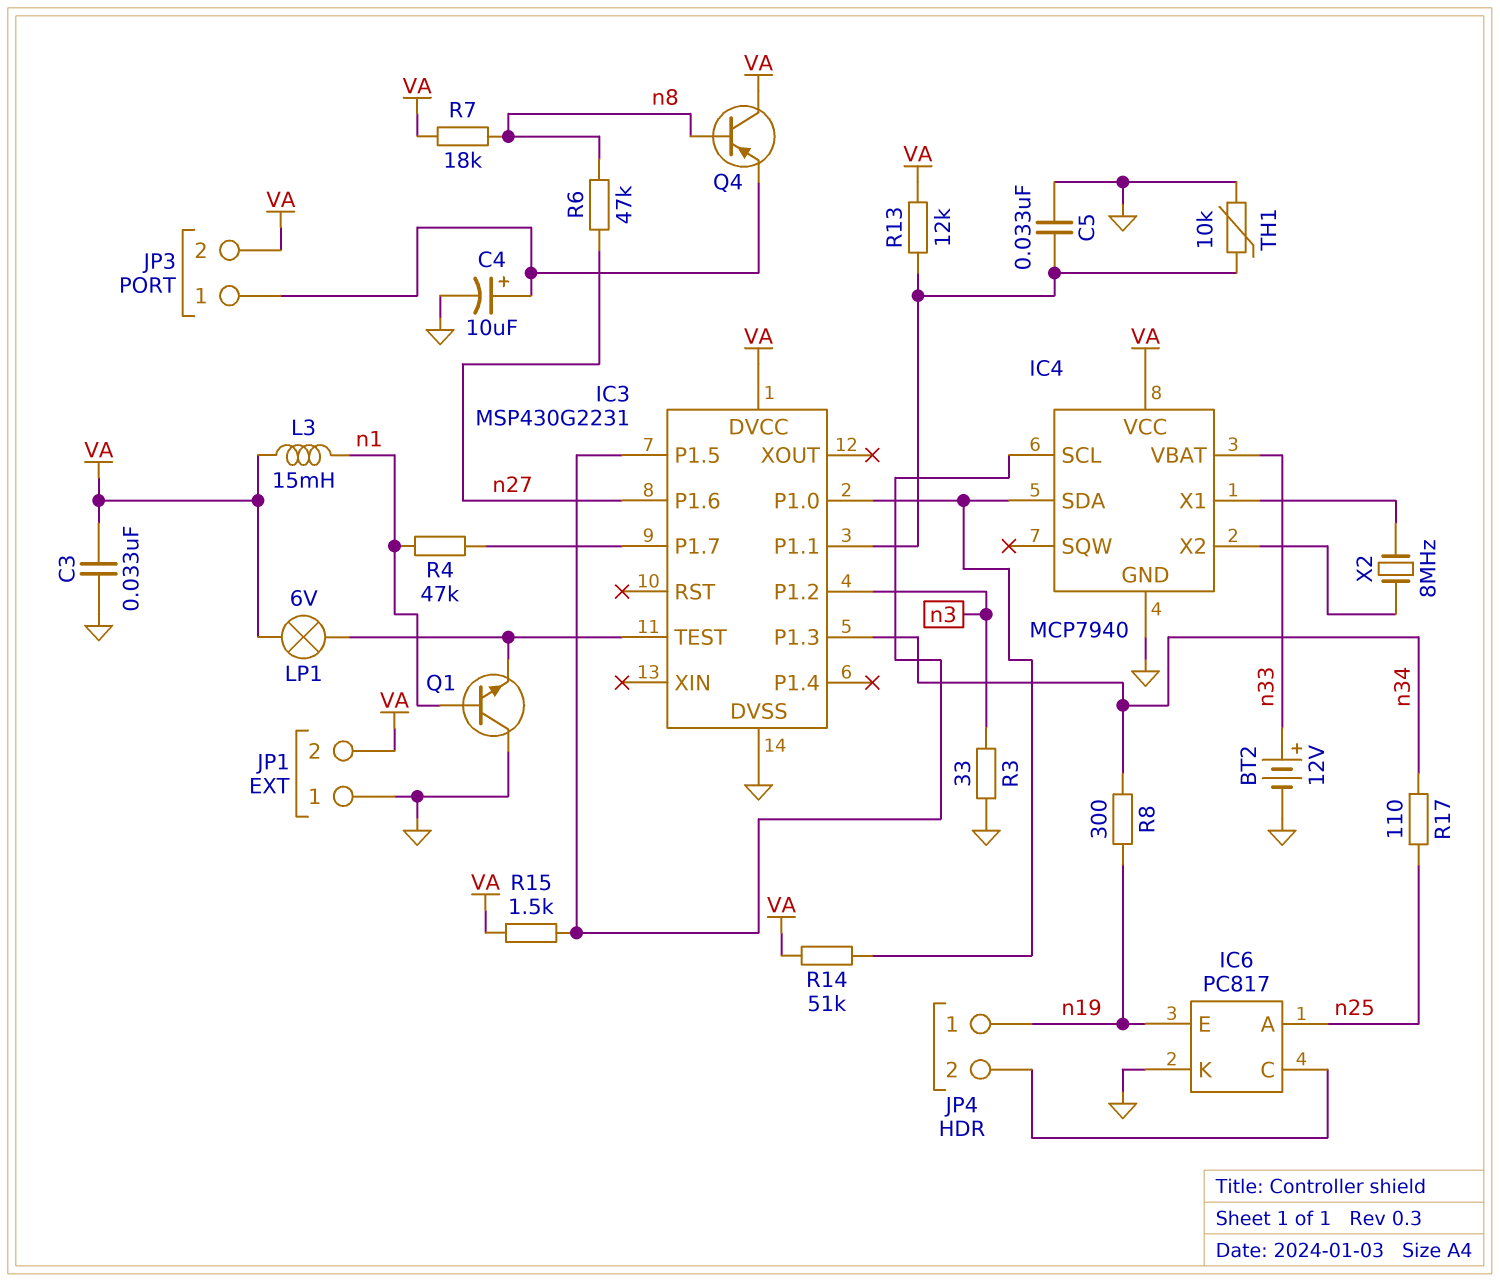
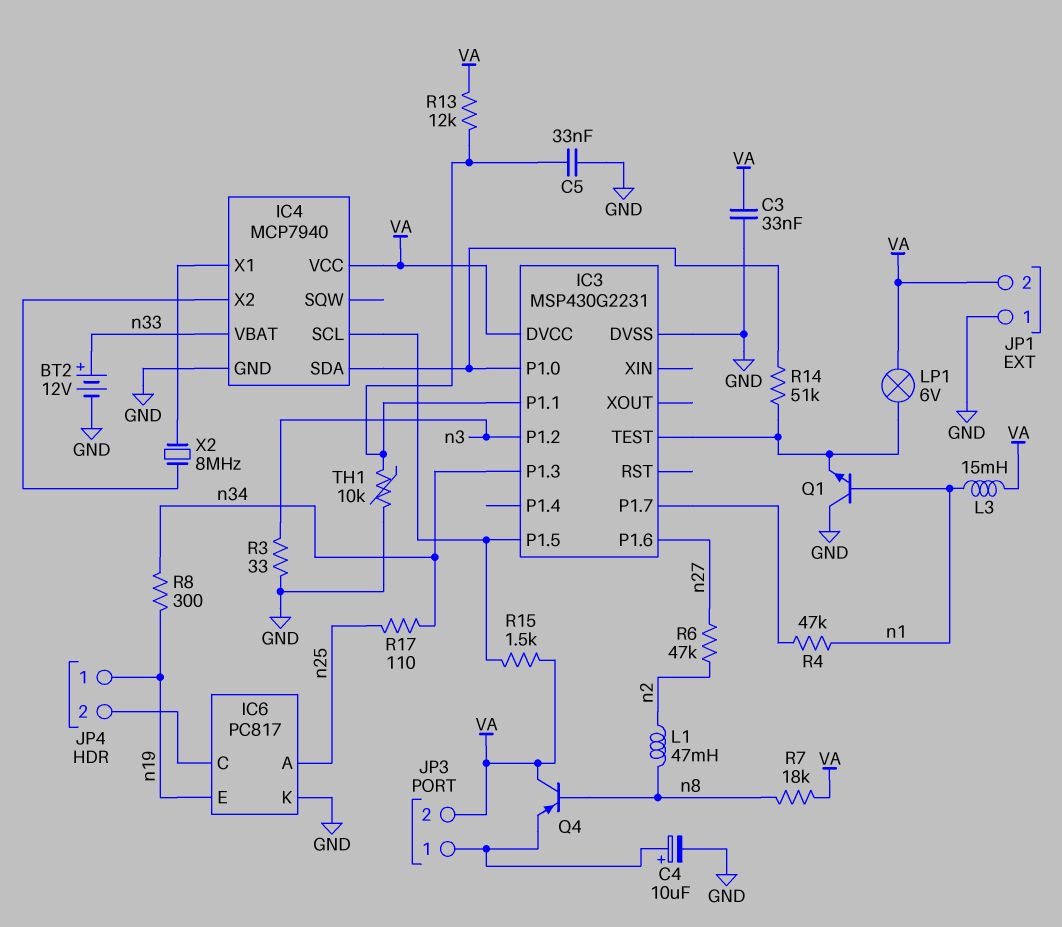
L1: none -> 47mH (n2, n8)
R6: 47k (n8, n27) -> 47k (n2, n27)
R14: 51k (IC3/P1.0, VA) -> 51k (IC3/P1.0, IC3/TEST)

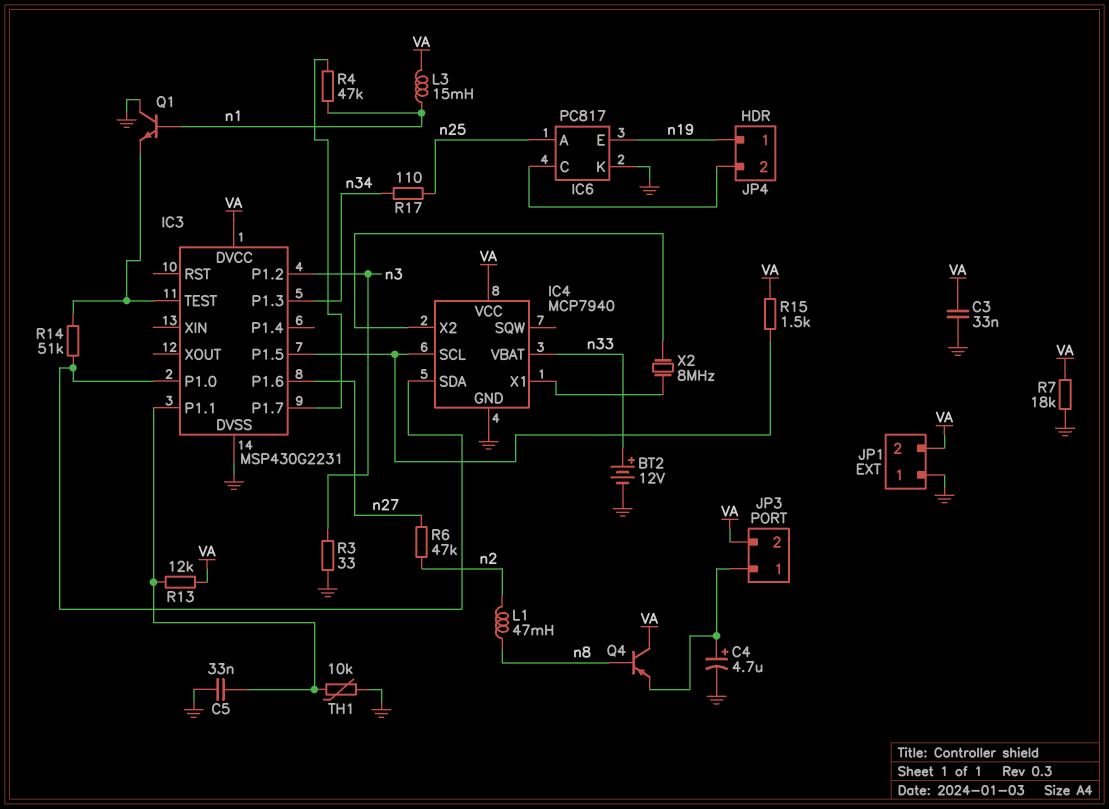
C4: 10uF (plus JP3/1, minus GND) -> 4.7uF (plus JP3/1, minus GND)
LP1: lamp 6V (IC3/TEST, VA) -> none
R7: 18k (VA, n8) -> 18k (GND, VA)
R8: 300 (n19, n34) -> none

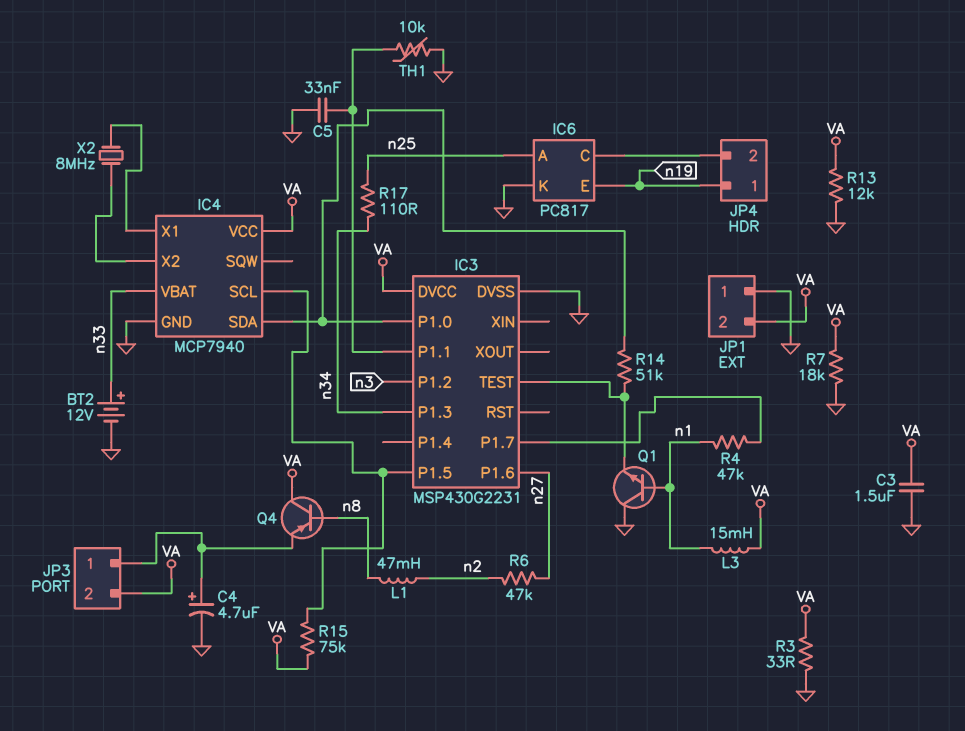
C3: 33nF (GND, VA) -> 1.5uF (GND, VA)
R3: 33 (GND, n3) -> 33 (GND, VA)
R13: 12k (IC3/P1.1, VA) -> 12k (GND, VA)
R15: 1.5k (IC3/P1.5, VA) -> 75k (IC3/P1.5, VA)

